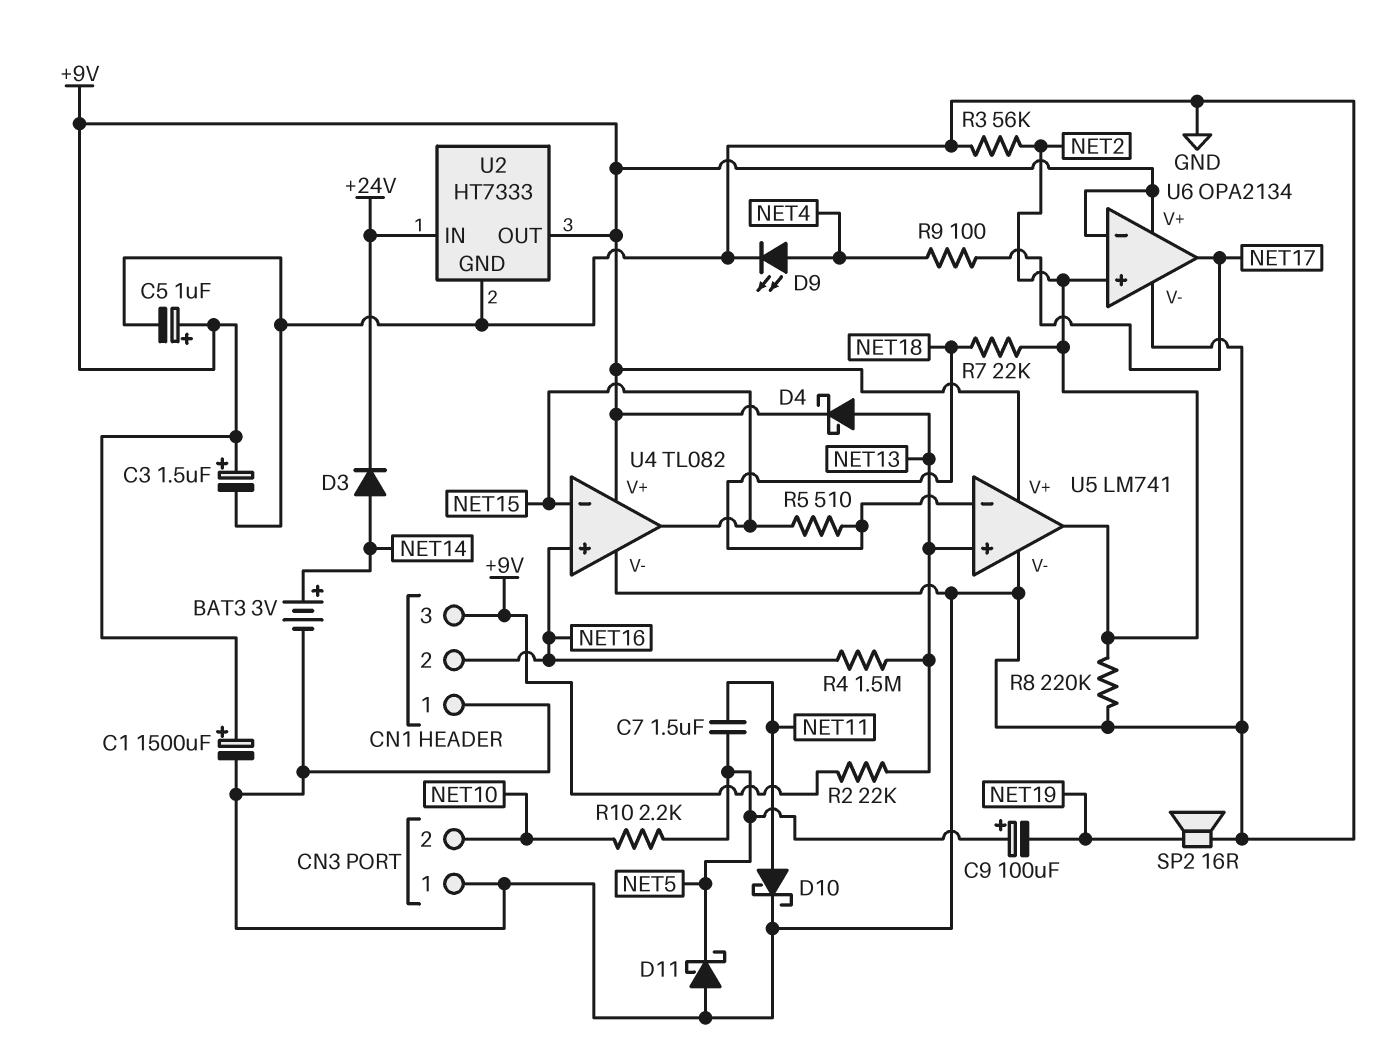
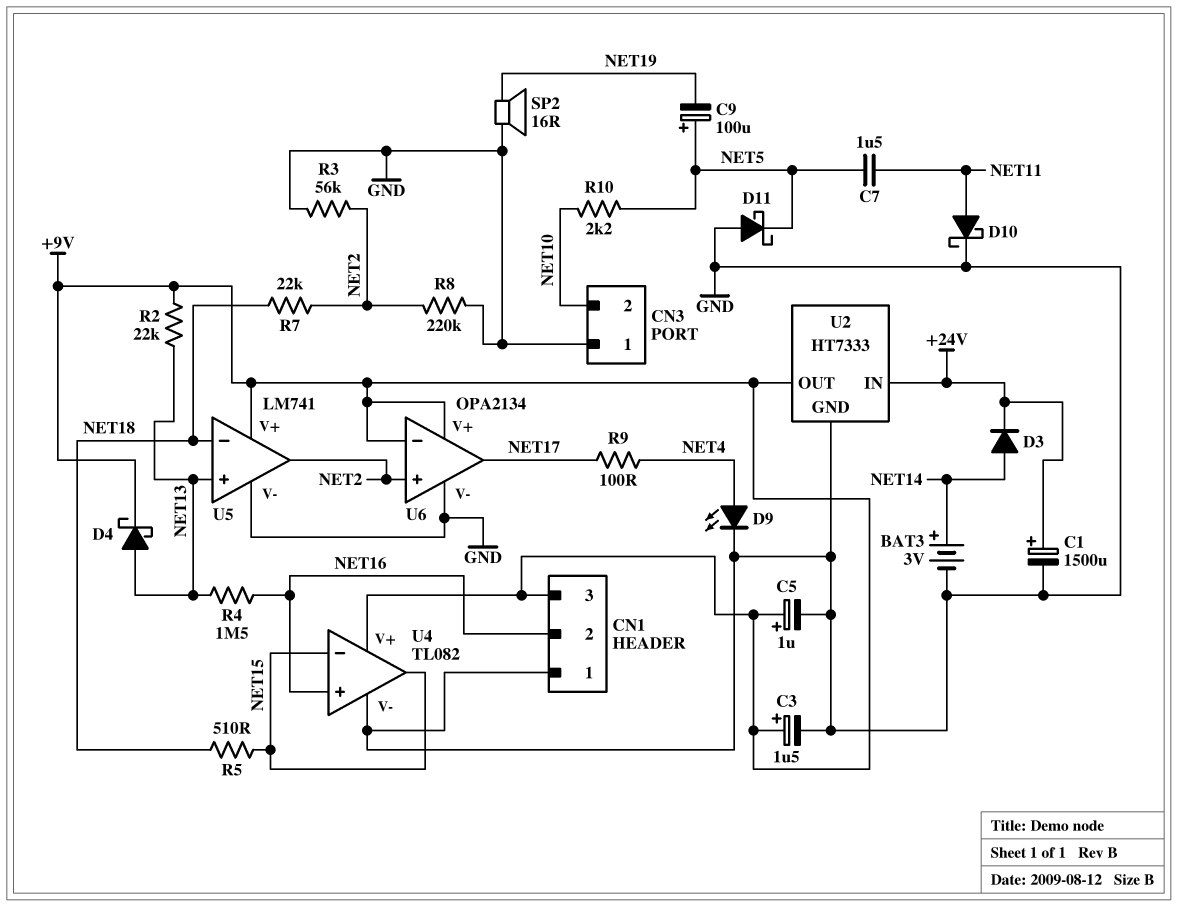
C1: 1500uF (plus +9V, minus GND) -> 1500uF (plus +24V, minus GND)

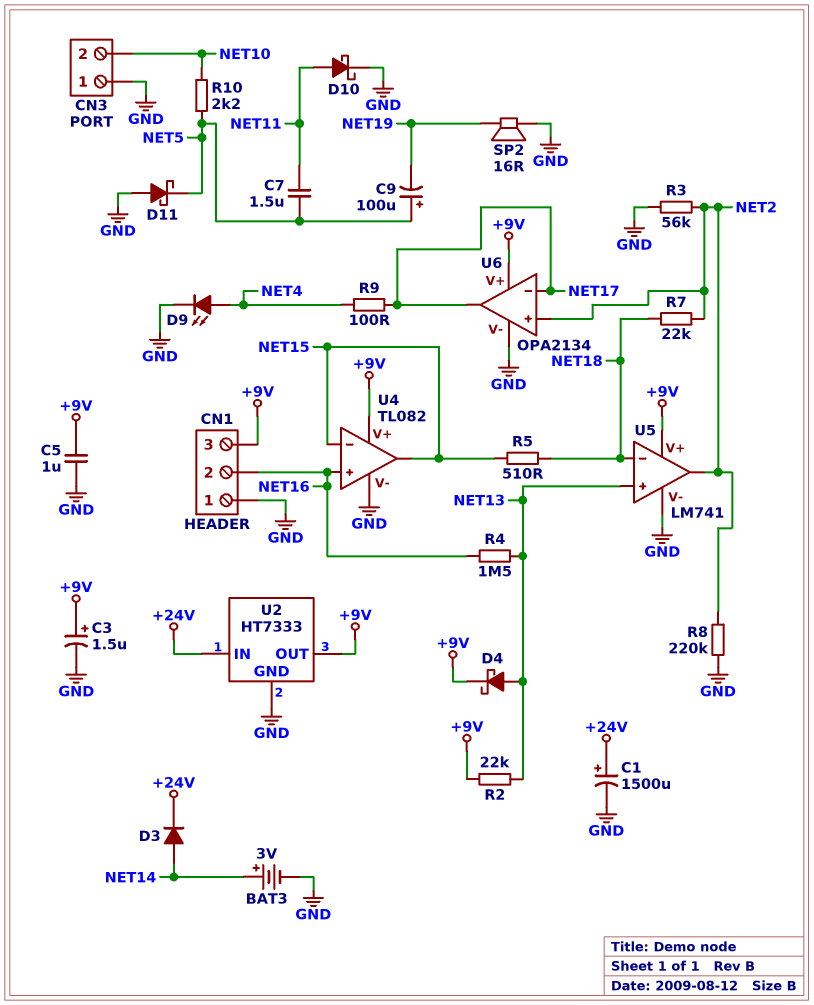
C5: 1uF (plus +9V, minus GND) -> 1uF (+9V, GND)
U6 pin in-: +9V -> NET17

